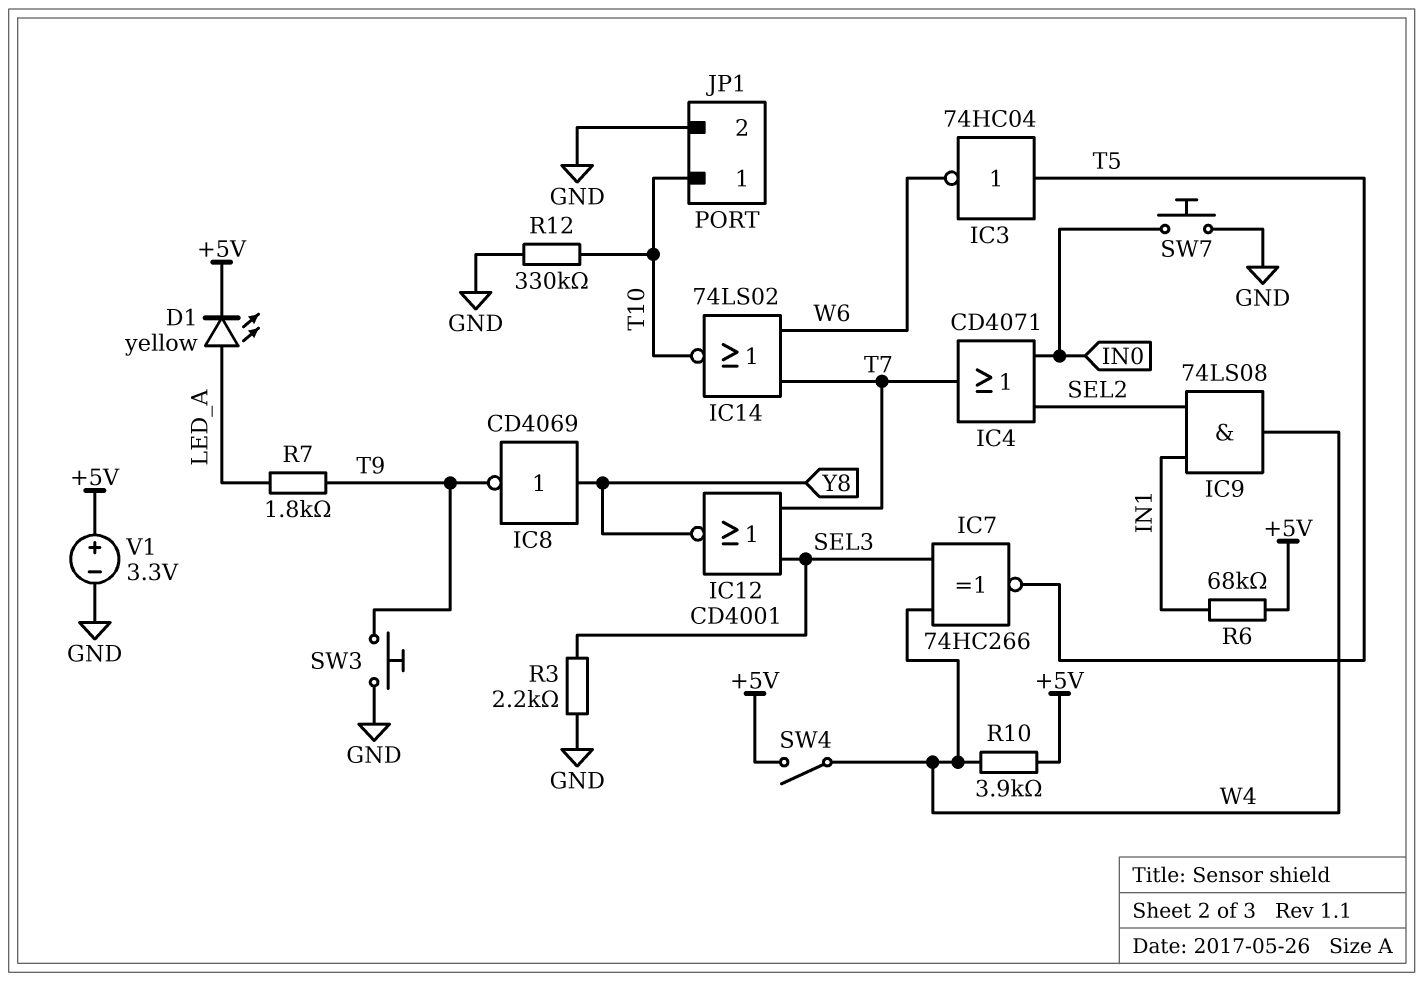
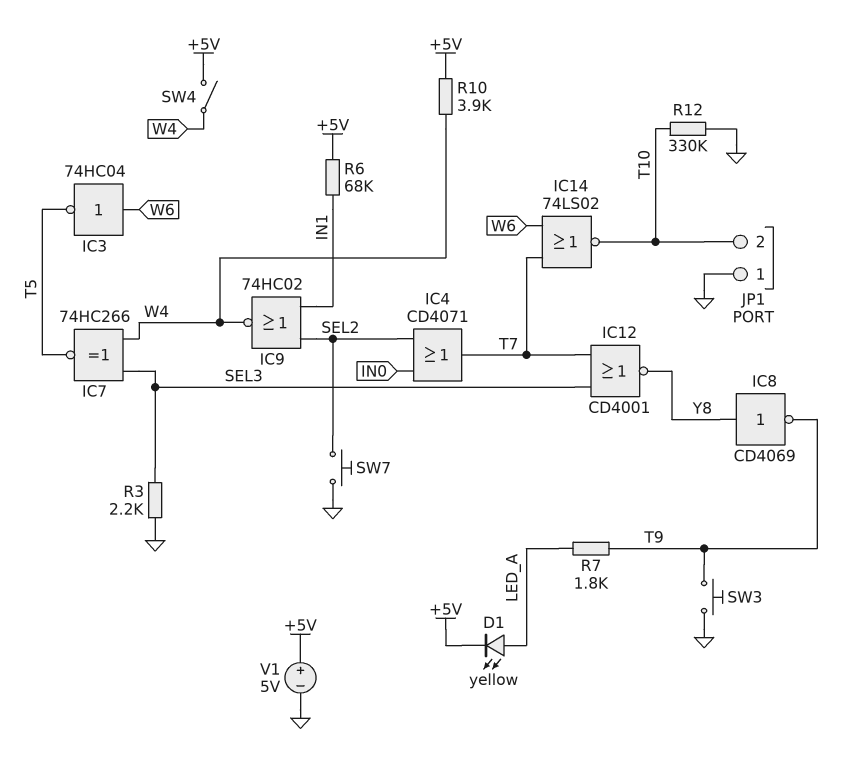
IC3: NOT 74HC04 (in T5, out W6) -> NOT 74HC04 (in W6, out T5)
IC9: AND 74LS08 (in IN1, in SEL2, out W4) -> NOR 74HC02 (in IN1, in SEL2, out W4)
JP1 pin 1: T10 -> GND
JP1 pin 2: GND -> T10
SW7: button (GND, IN0) -> button (GND, SEL2)
V1: 3.3V (plus +5V, minus GND) -> 5V (plus +5V, minus GND)

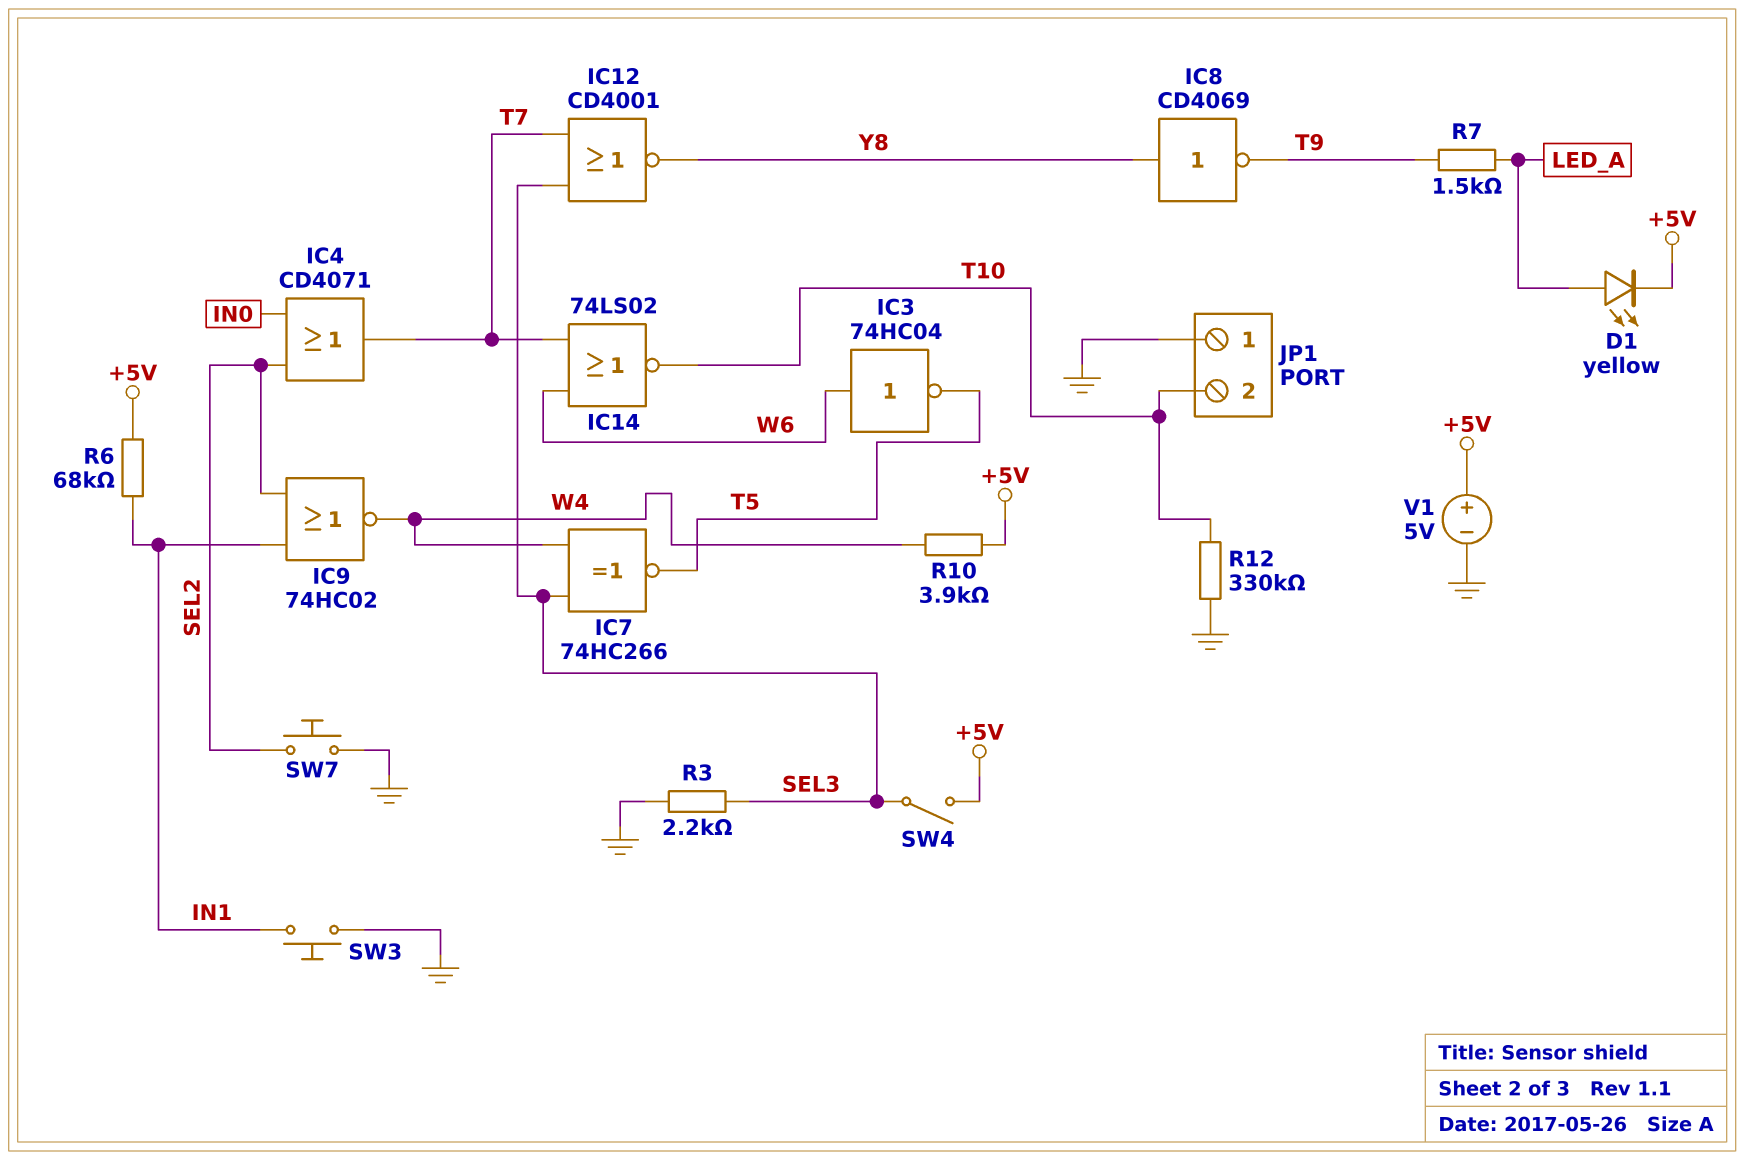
R7: 1.8k (LED_A, T9) -> 1.5k (LED_A, T9)
SW3: button (GND, T9) -> button (GND, IN1)
SW4: switch (+5V, W4) -> switch (+5V, SEL3)

